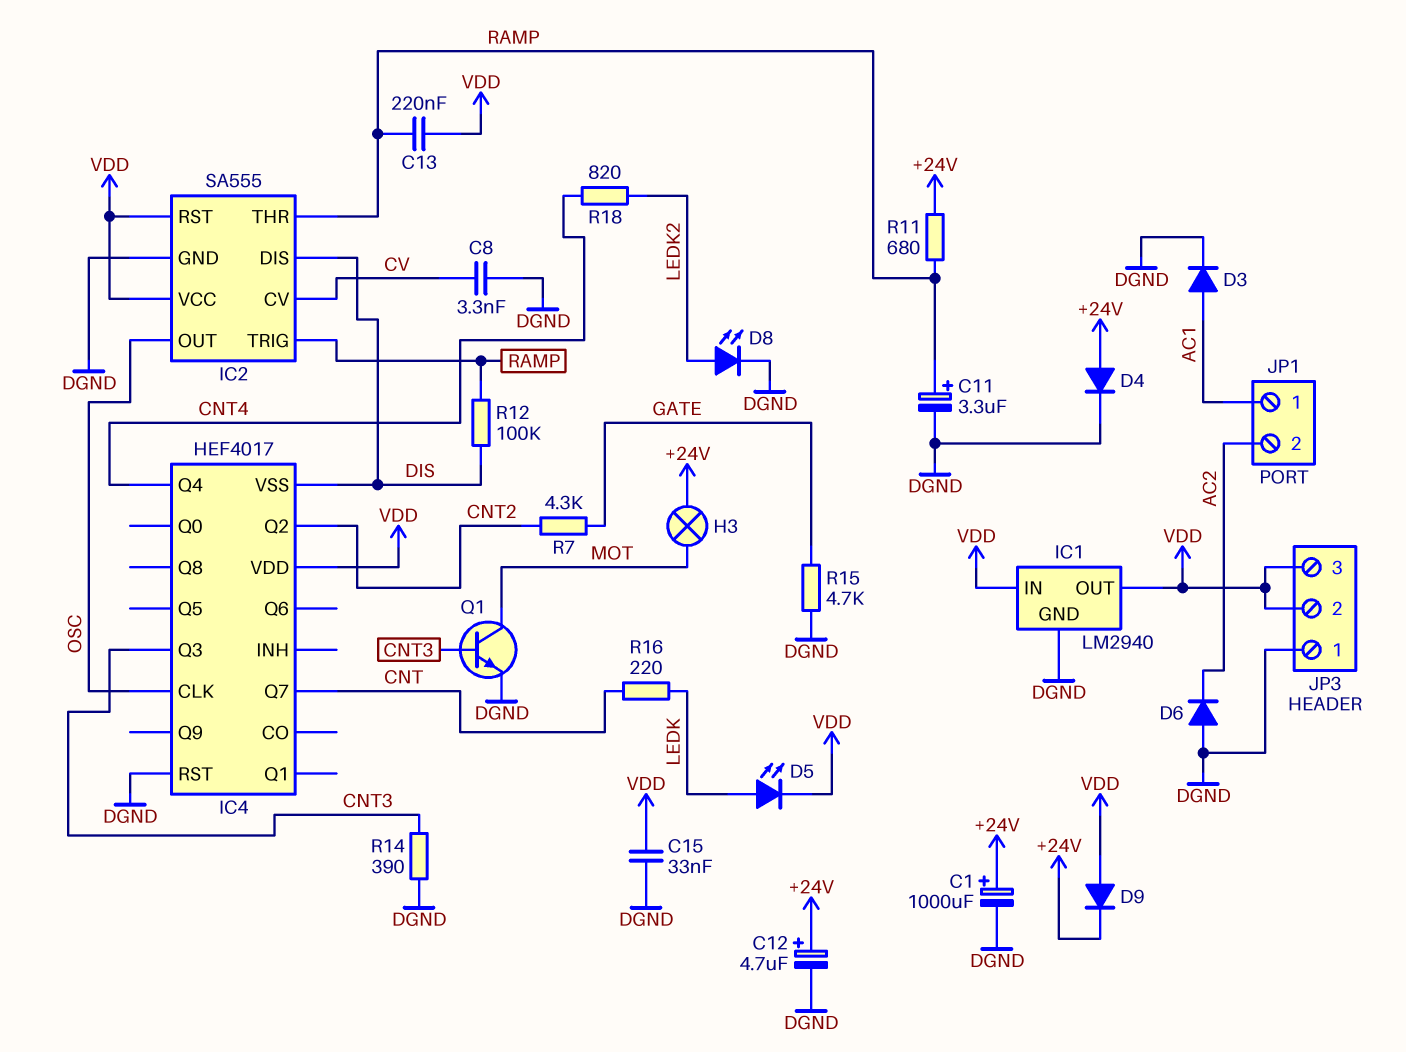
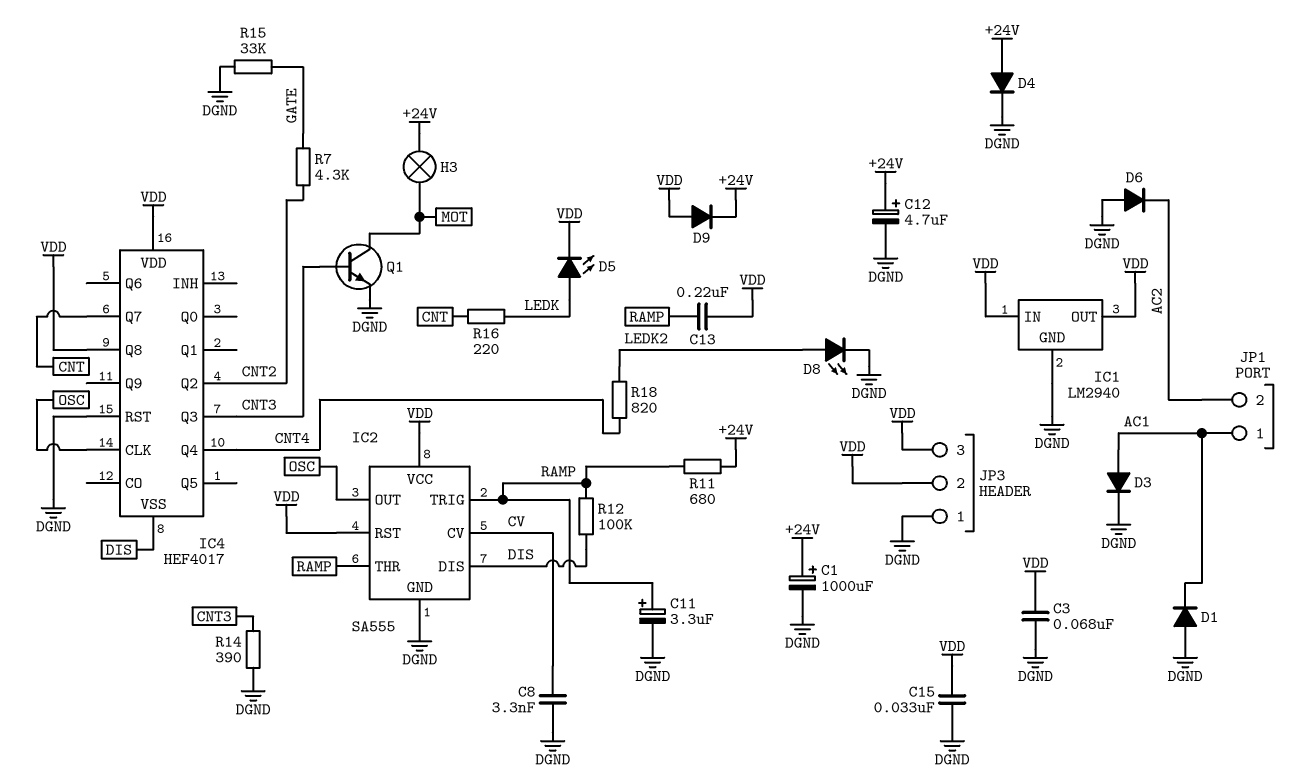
C3: none -> 68nF (DGND, VDD)
D1: none -> diode (A DGND, K AC1)
IC4 pin Q8: none -> VDD
R15: 4.7k (DGND, GATE) -> 33k (DGND, GATE)

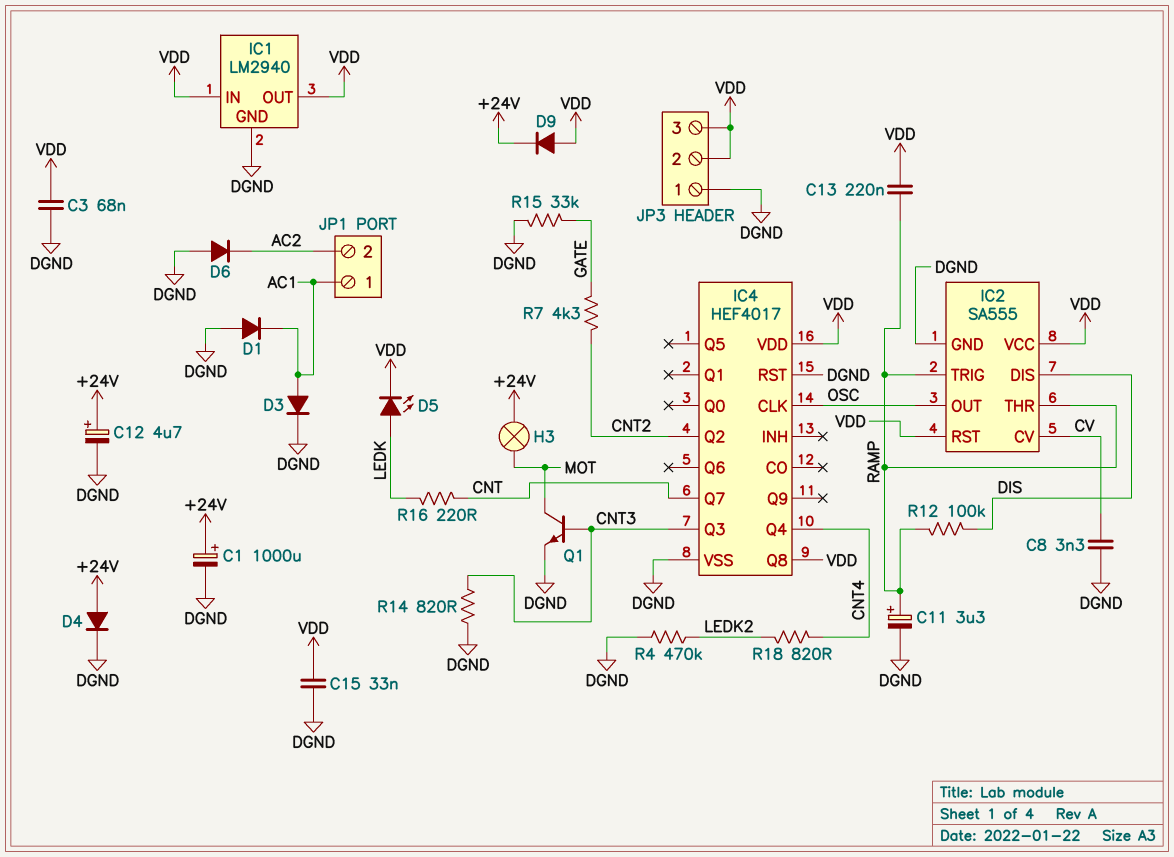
D8: LED (A LEDK2, K DGND) -> none
IC4 pin VSS: DIS -> DGND
R4: none -> 470k (DGND, LEDK2)
R11: 680 (+24V, RAMP) -> none
R14: 390 (CNT3, DGND) -> 820 (CNT3, DGND)

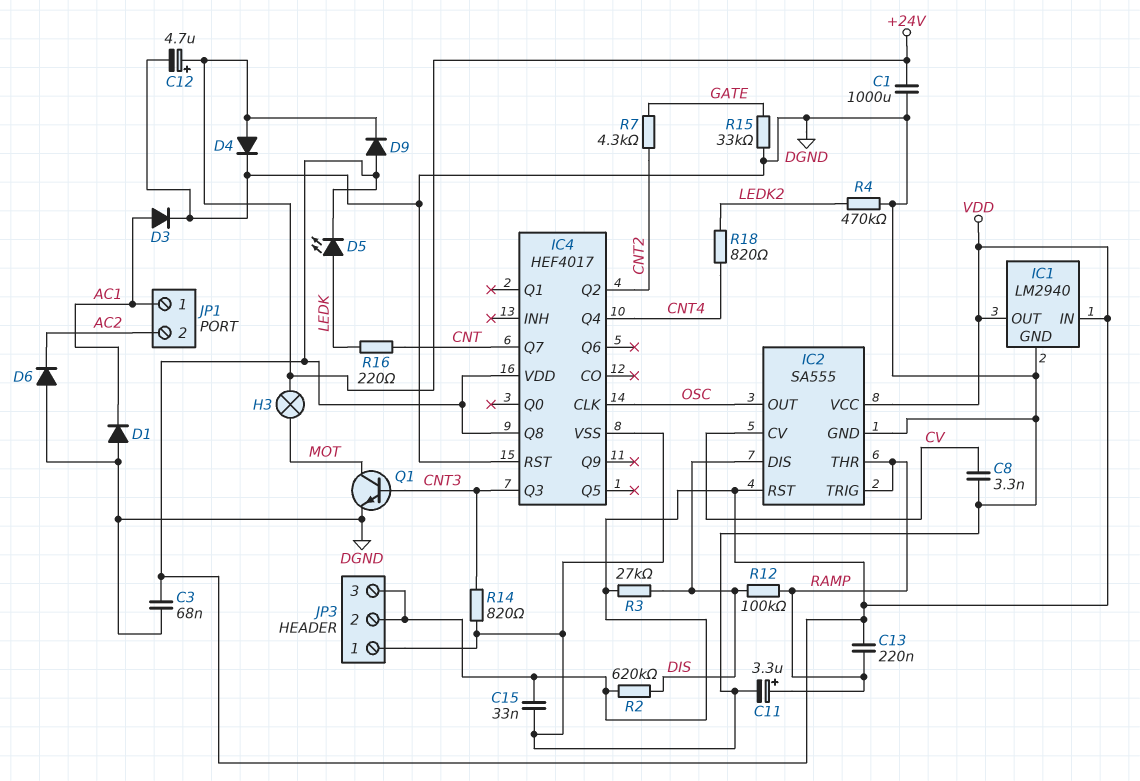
C1: 1000uF (plus +24V, minus DGND) -> 1000uF (+24V, DGND)
R2: none -> 620k (DIS, VDD)
R3: none -> 27k (DIS, VDD)

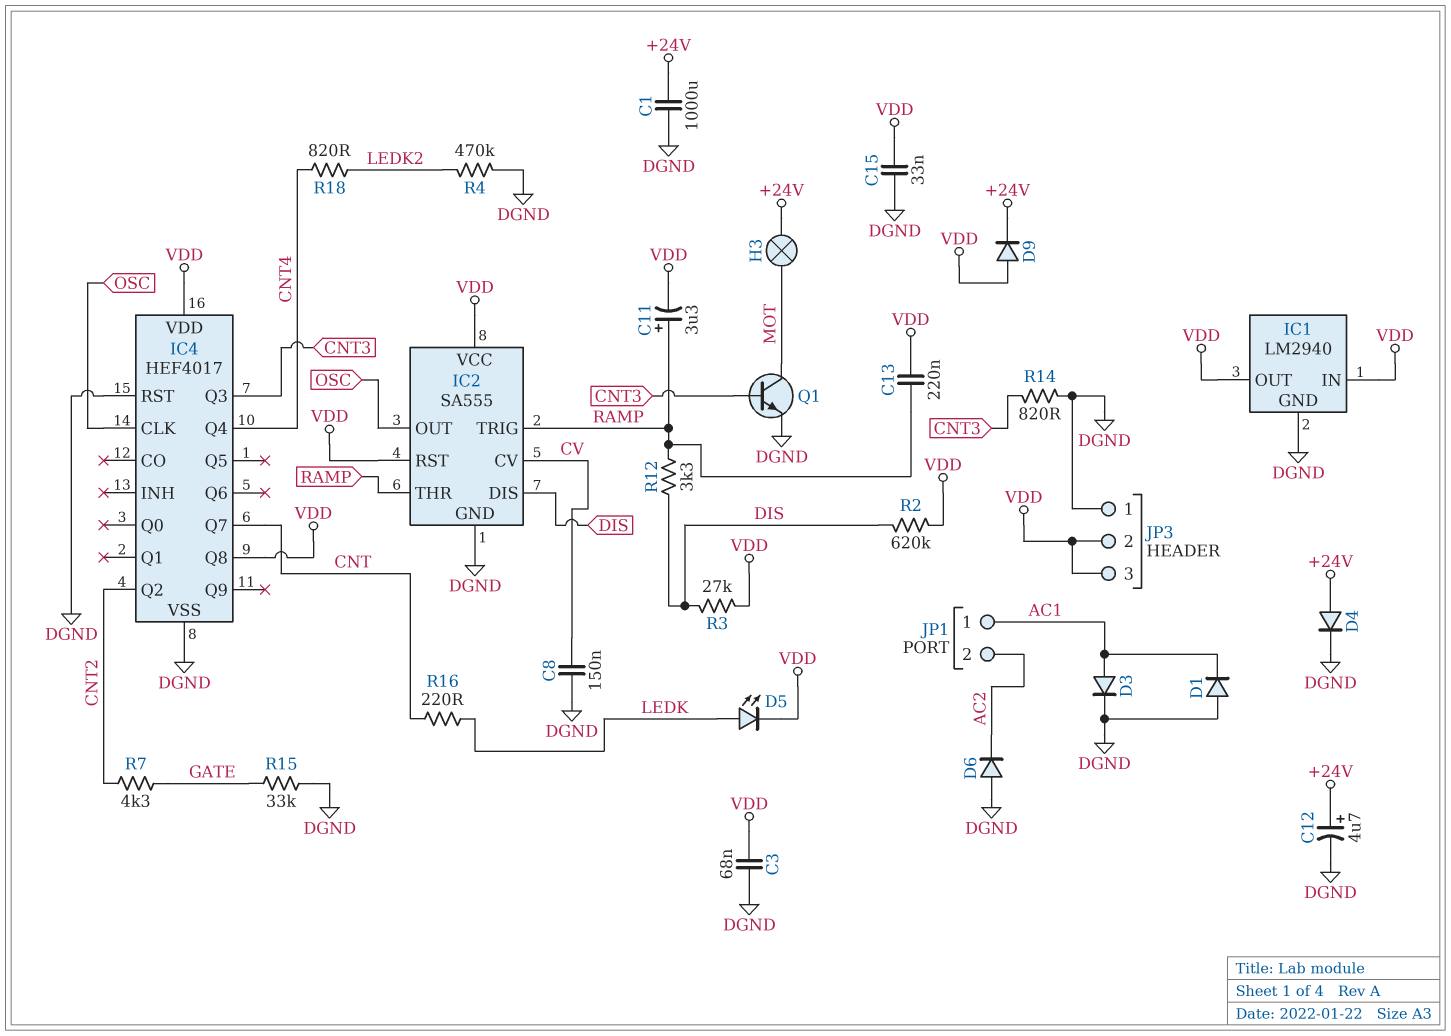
C8: 3.3nF (CV, DGND) -> 150nF (CV, DGND)
C11: 3.3uF (plus RAMP, minus DGND) -> 3.3uF (plus RAMP, minus VDD)
R12: 100k (DIS, RAMP) -> 3.3k (DIS, RAMP)

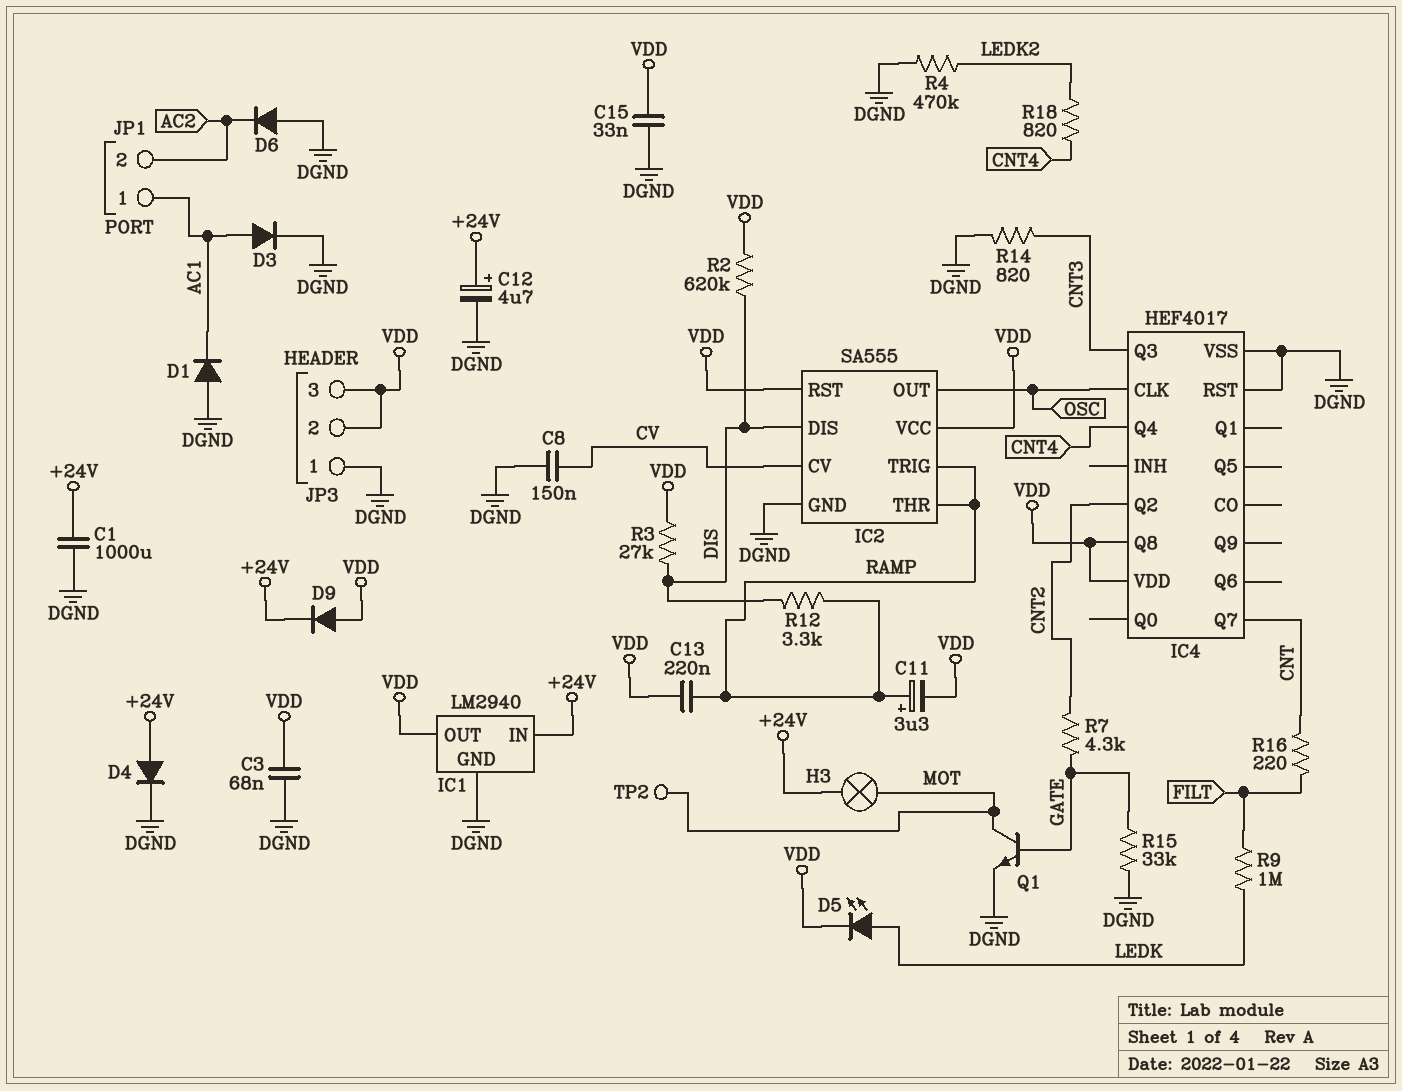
IC1 pin IN: VDD -> +24V
Q1: NPN (B CNT3, C MOT, E DGND) -> NPN (B GATE, C MOT, E DGND)
R9: none -> 1M (FILT, LEDK)
R16: 220 (CNT, LEDK) -> 220 (CNT, FILT)
TP2: none -> test point (MOT)

